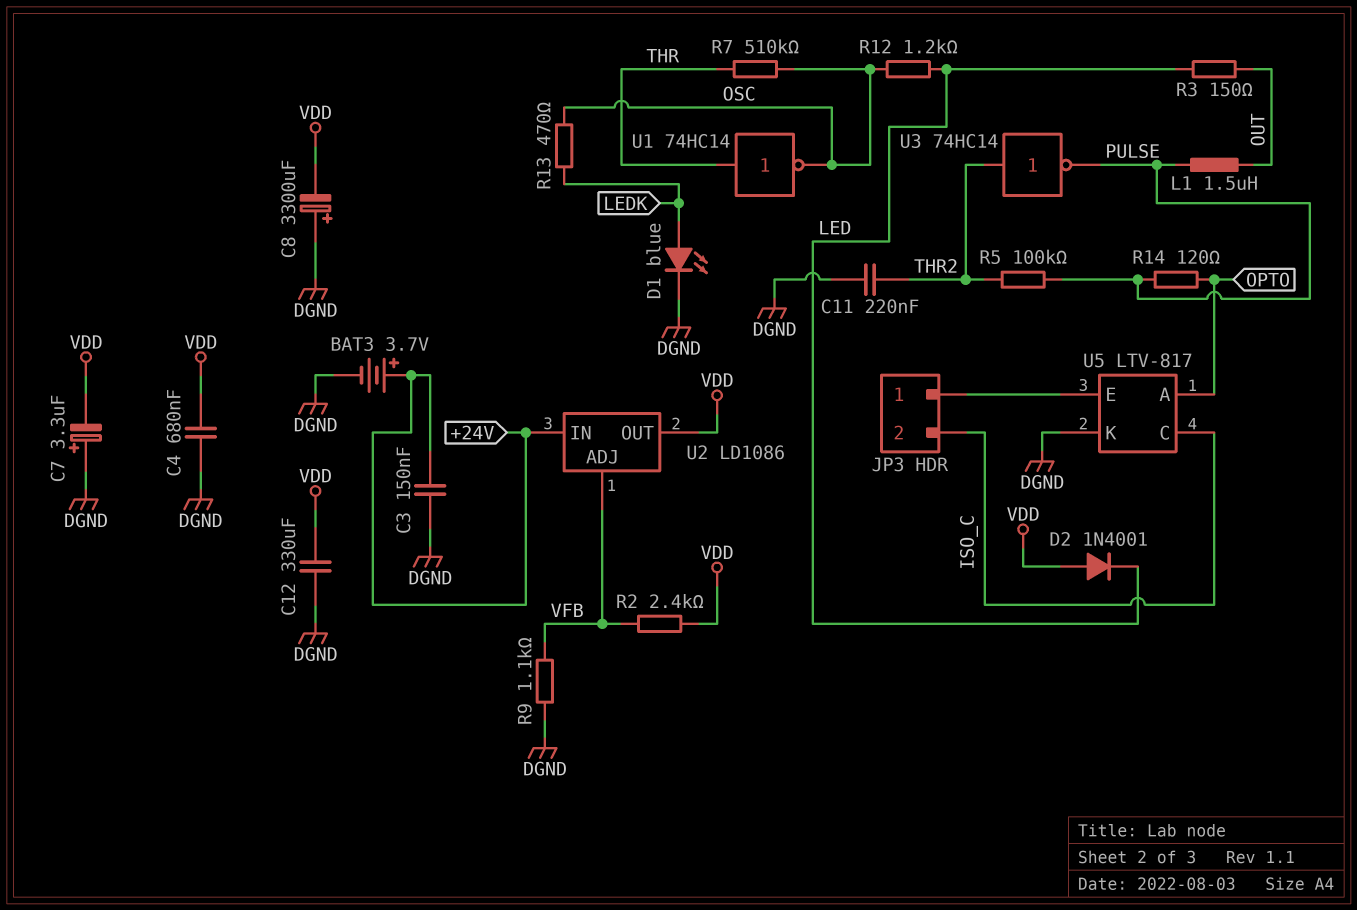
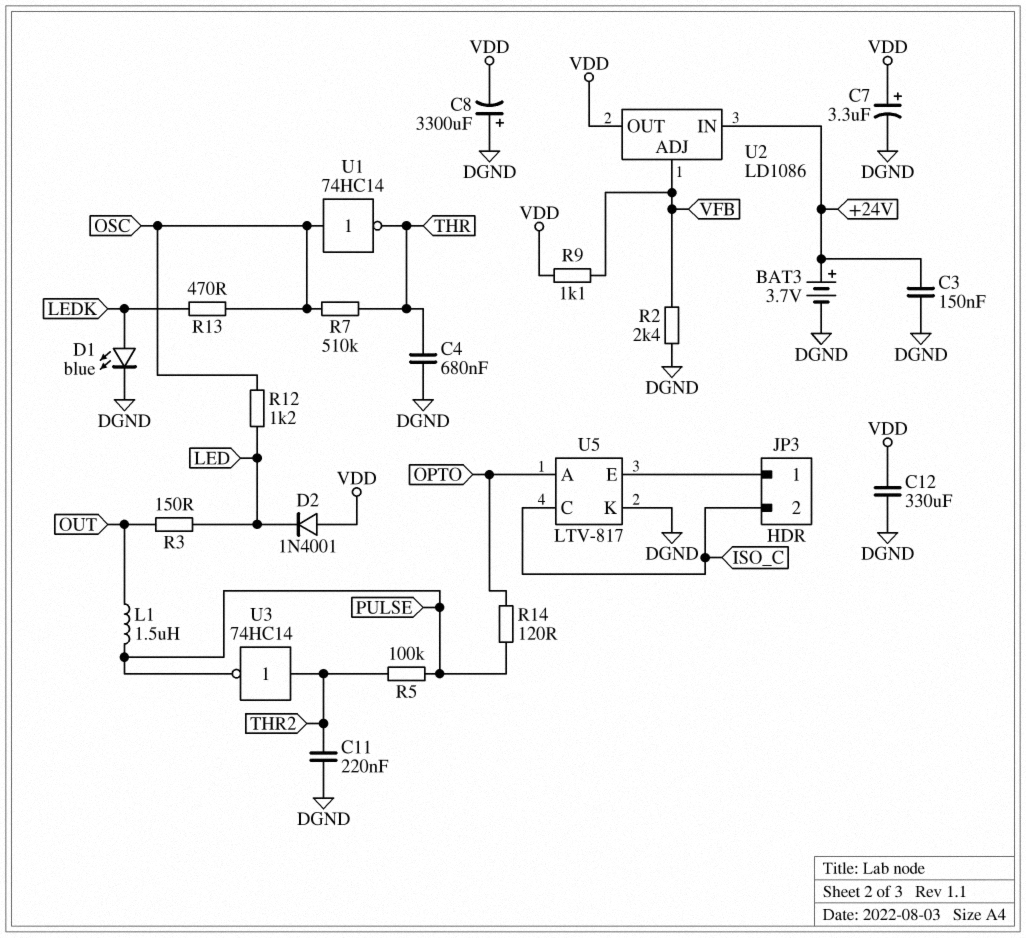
C4: 680nF (DGND, VDD) -> 680nF (DGND, THR)
C7: 3.3uF (plus DGND, minus VDD) -> 3.3uF (plus VDD, minus DGND)
R2: 2.4k (VDD, VFB) -> 2.4k (DGND, VFB)
R9: 1.1k (DGND, VFB) -> 1.1k (VDD, VFB)
U1: NOT 74HC14 (in THR, out OSC) -> NOT 74HC14 (in OSC, out THR)

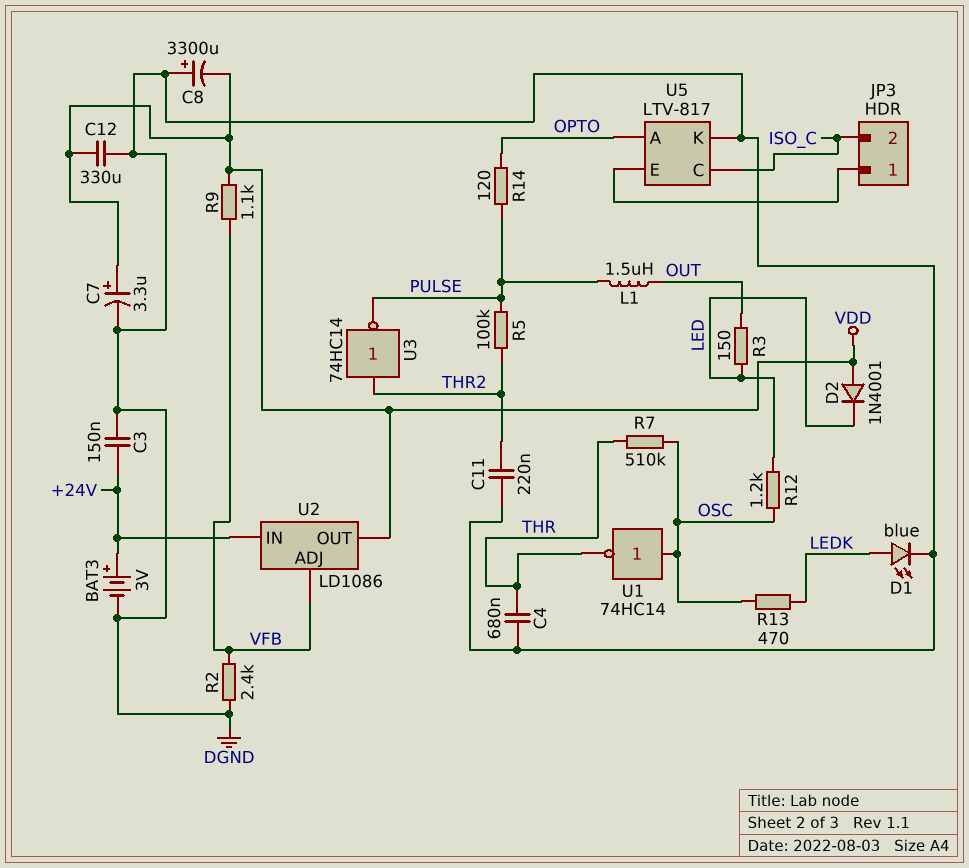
BAT3: 3.7V (plus +24V, minus DGND) -> 3V (plus +24V, minus DGND)

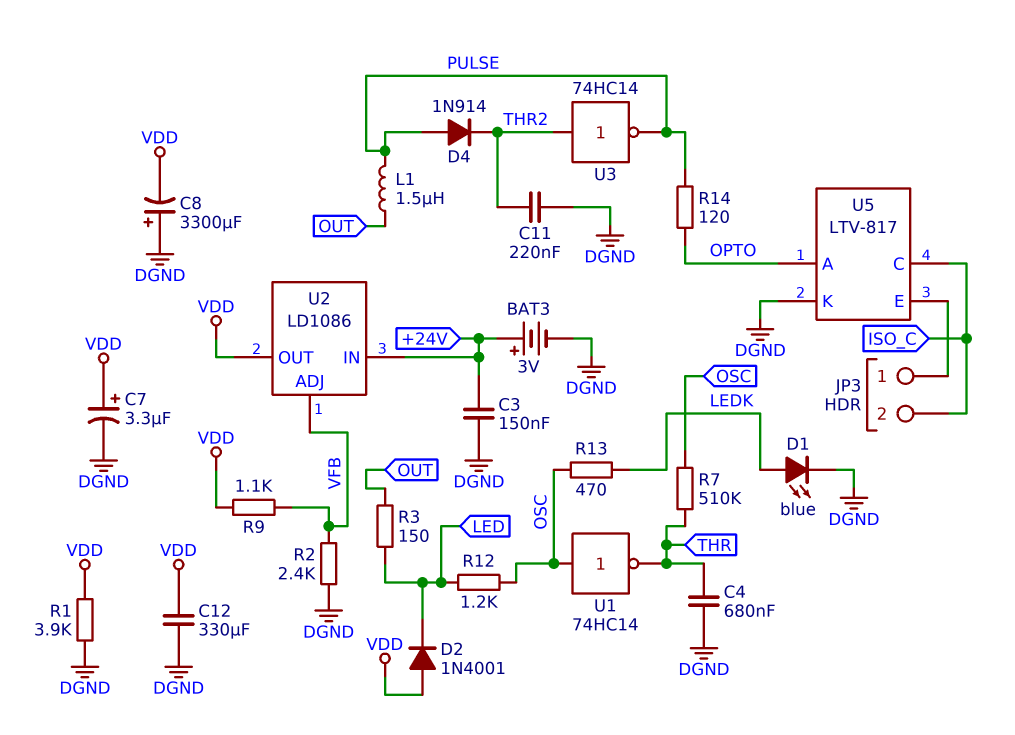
D4: none -> diode 1N914 (A PULSE, K THR2)
R1: none -> 3.9k (DGND, VDD)
R5: 100k (PULSE, THR2) -> none

